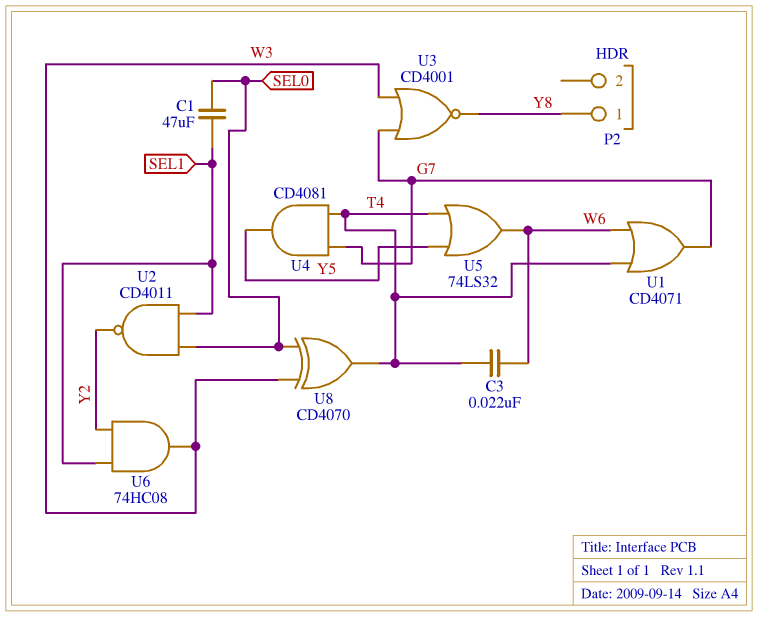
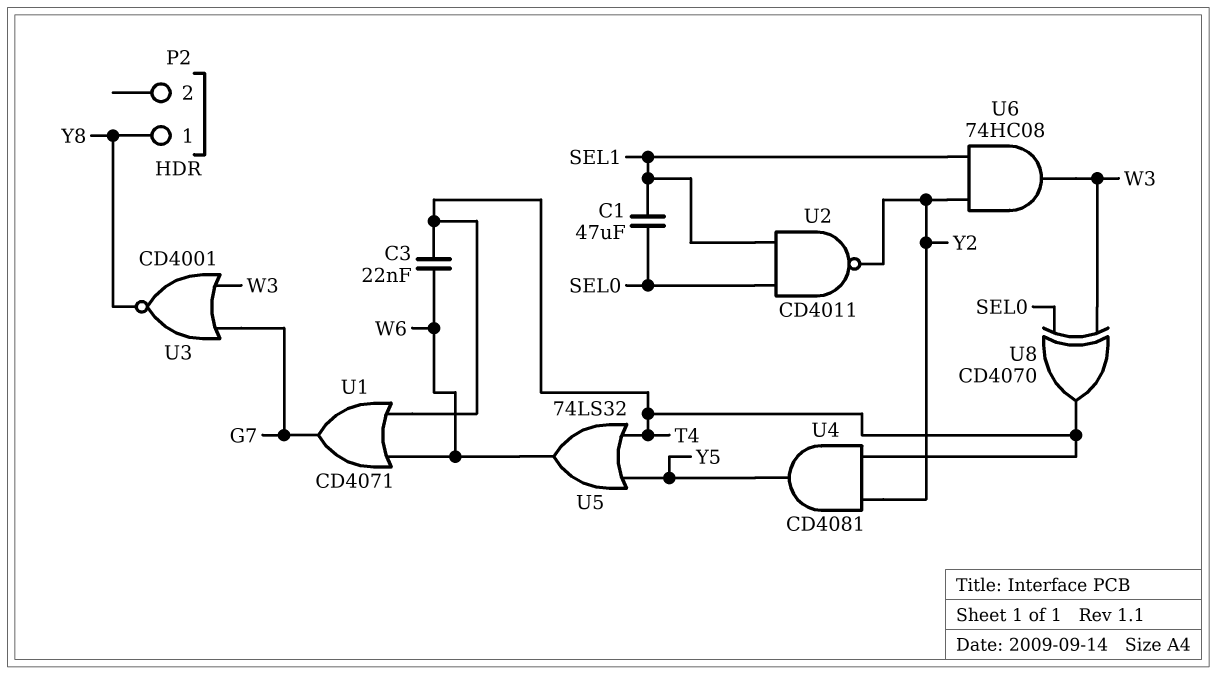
U4: AND CD4081 (in G7, in T4, out Y5) -> AND CD4081 (in T4, in Y2, out Y5)

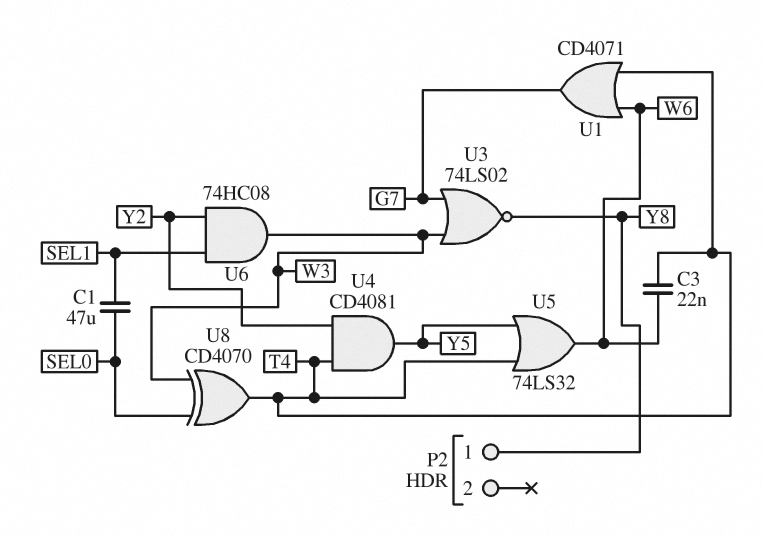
U2: NAND CD4011 (in SEL0, in SEL1, out Y2) -> none
U3: NOR CD4001 (in G7, in W3, out Y8) -> NOR 74LS02 (in G7, in W3, out Y8)

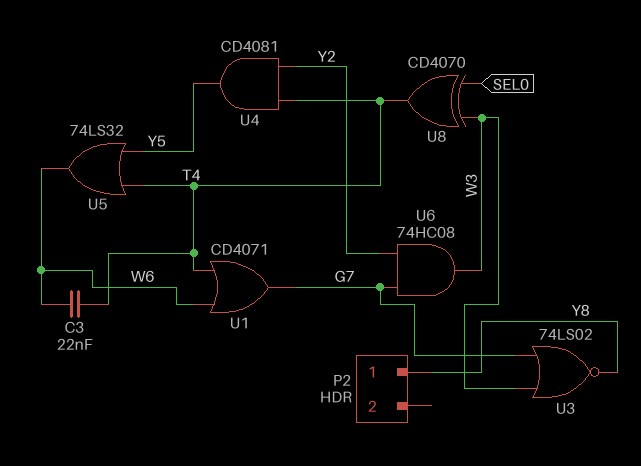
C1: 47uF (SEL0, SEL1) -> none
U6: AND 74HC08 (in SEL1, in Y2, out W3) -> AND 74HC08 (in G7, in Y2, out W3)

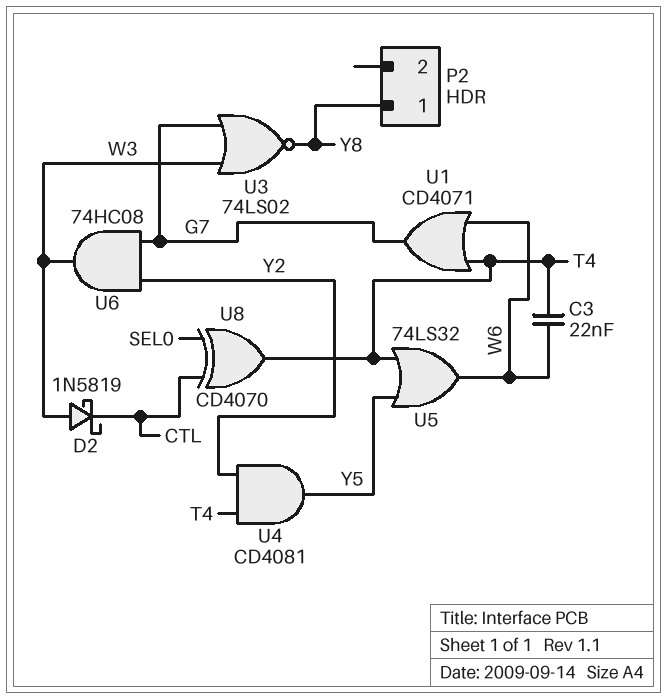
D2: none -> schottky 1N5819 (A W3, K CTL)
U8: XOR CD4070 (in SEL0, in W3, out T4) -> XOR CD4070 (in CTL, in SEL0, out T4)

